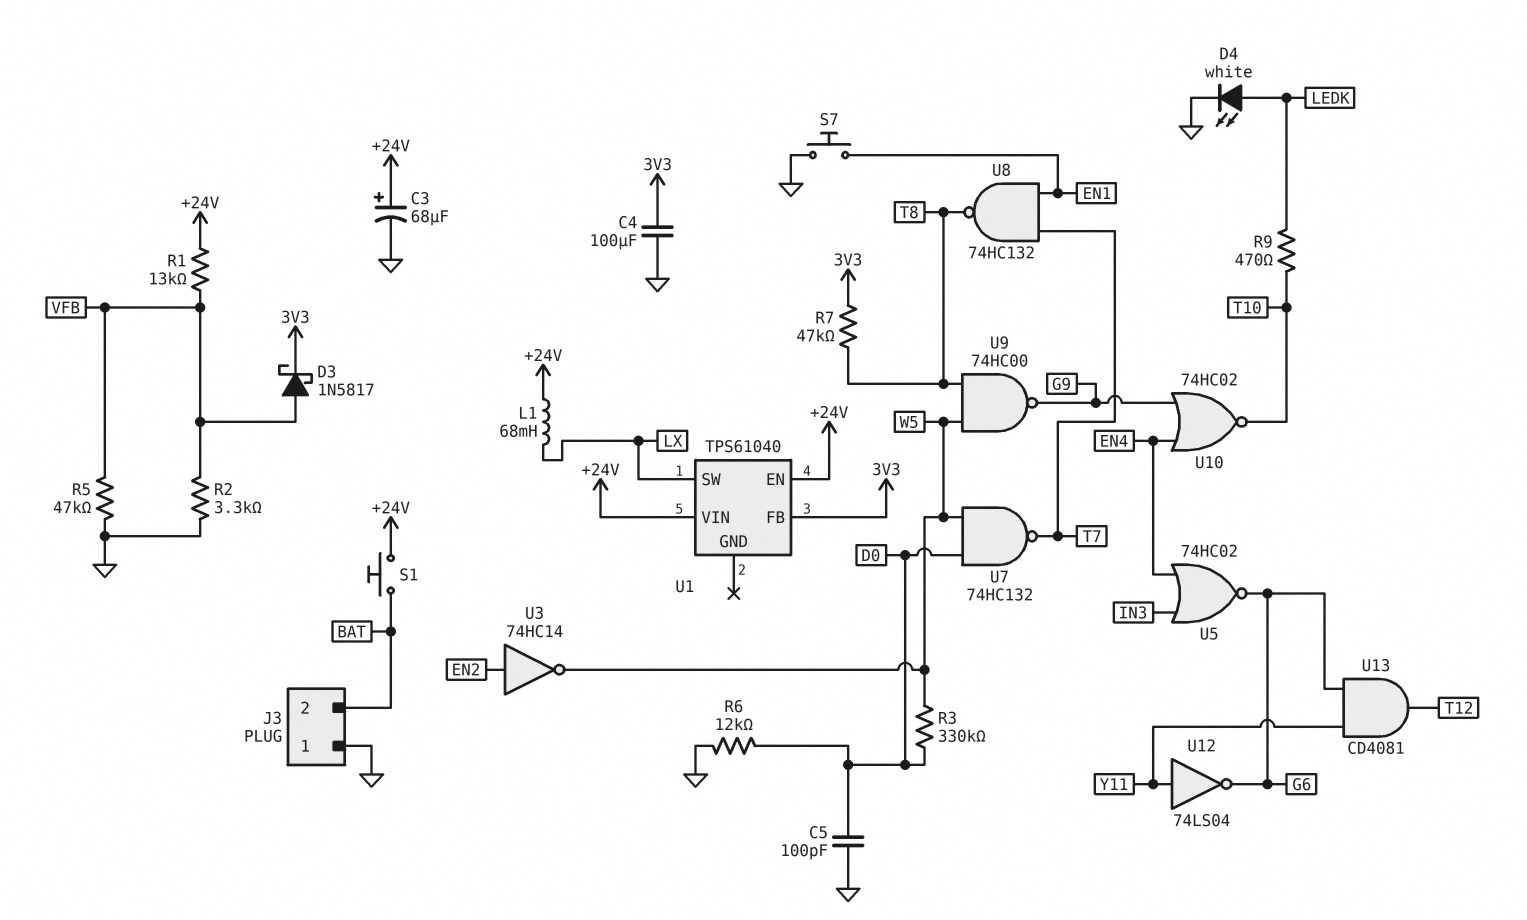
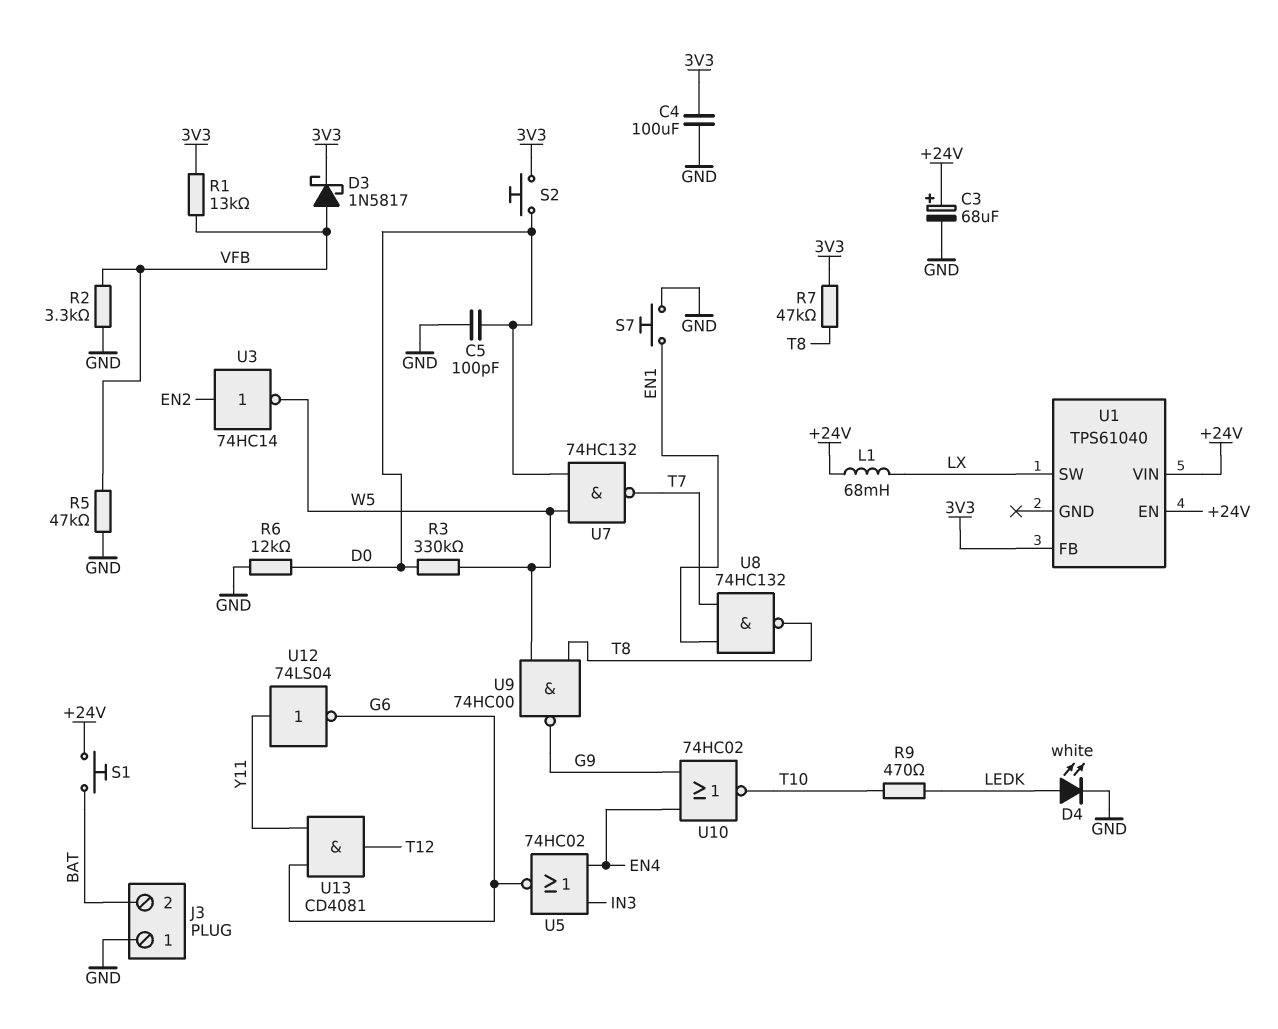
R1: 13k (+24V, VFB) -> 13k (3V3, VFB)
S2: none -> button (3V3, D0)

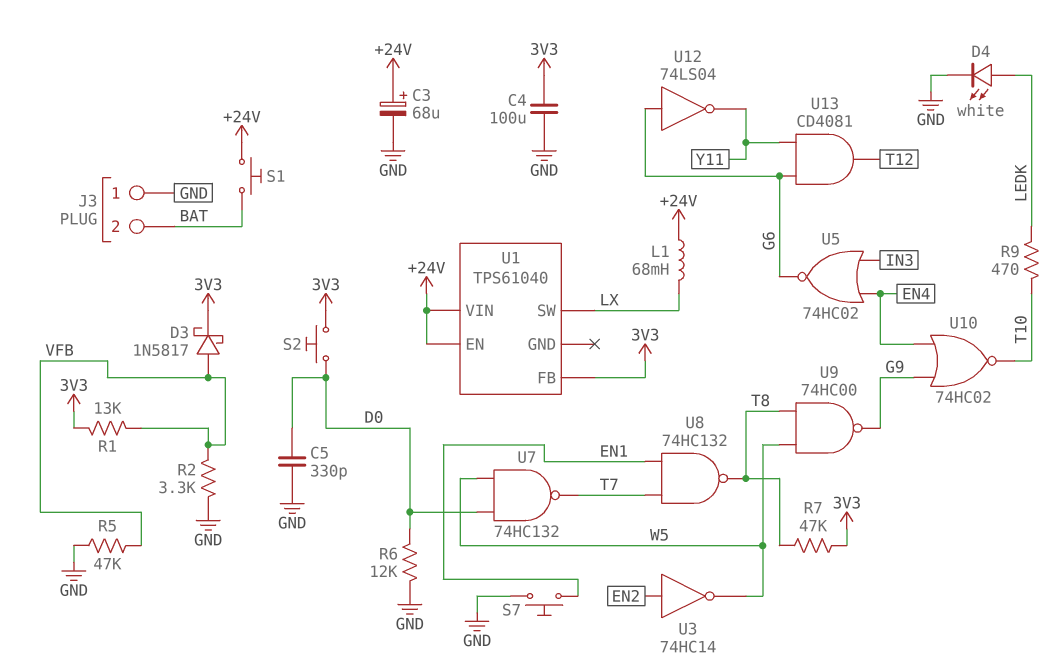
C5: 100pF (D0, GND) -> 330pF (D0, GND)
R3: 330k (D0, W5) -> none
U12: NOT 74LS04 (in Y11, out G6) -> NOT 74LS04 (in G6, out Y11)

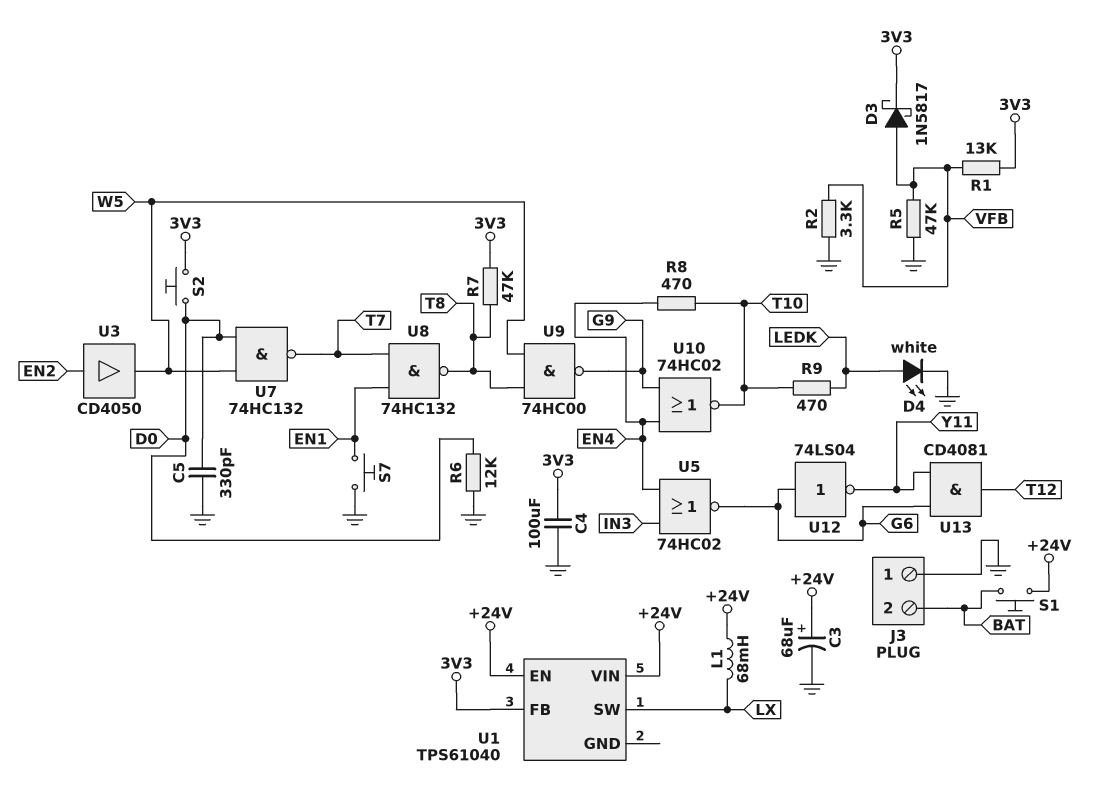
R8: none -> 470 (EN4, T10)
U3: NOT 74HC14 (in EN2, out W5) -> buffer CD4050 (in EN2, out W5)

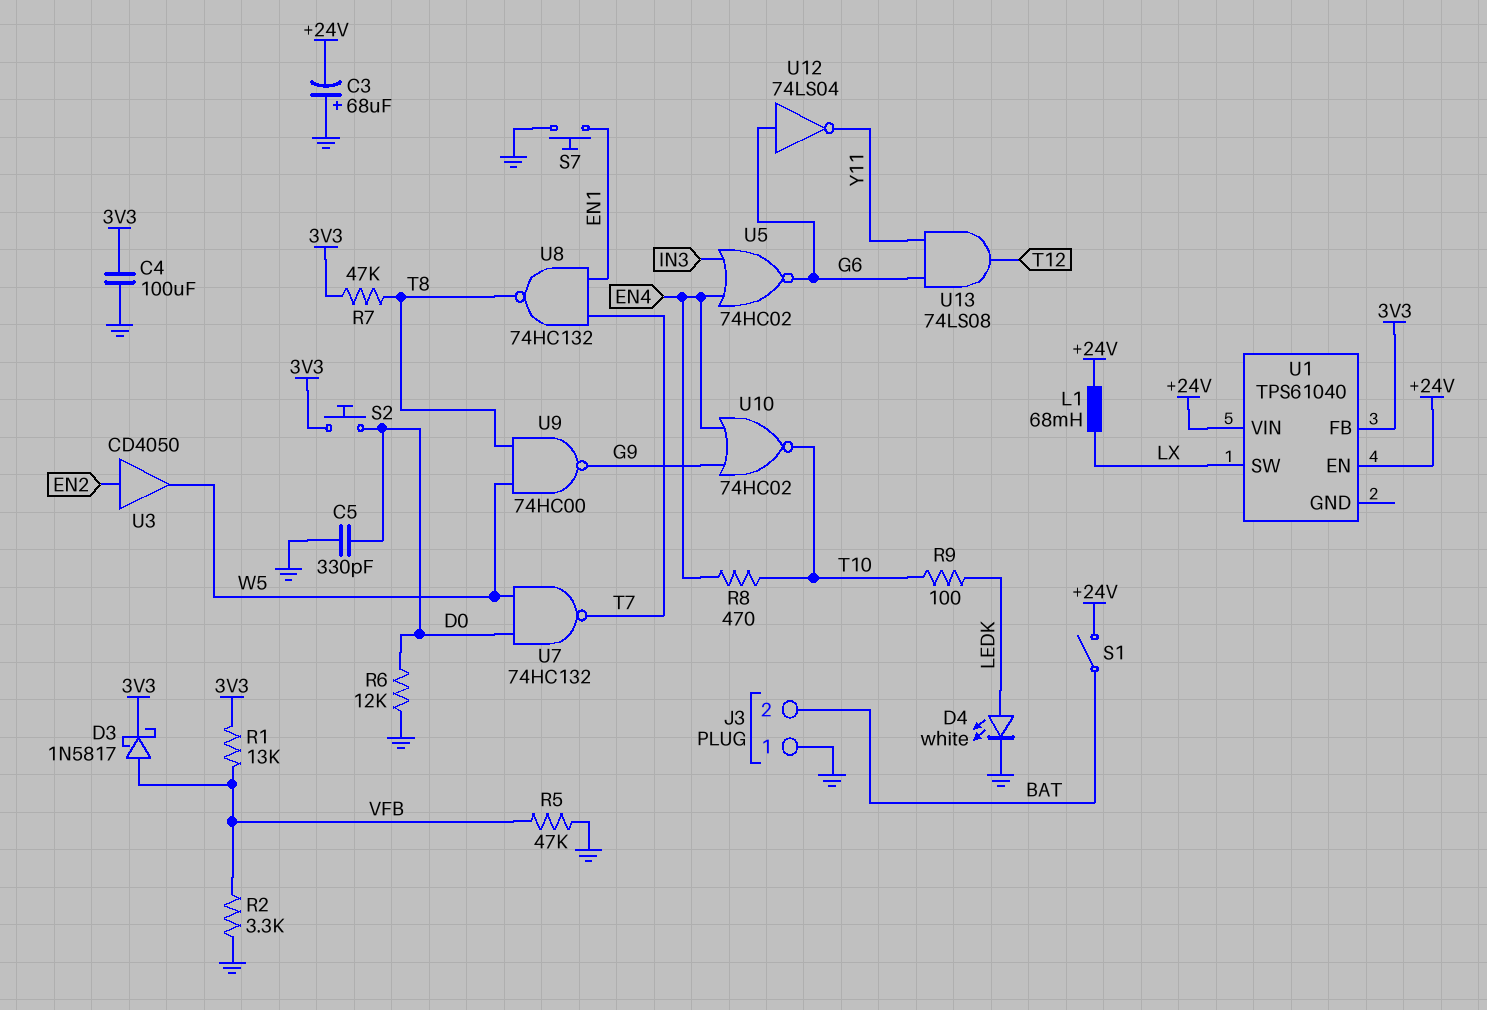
C3: 68uF (plus +24V, minus GND) -> 68uF (plus GND, minus +24V)
R9: 470 (LEDK, T10) -> 100 (LEDK, T10)
S1: button (+24V, BAT) -> switch (+24V, BAT)
U13: AND CD4081 (in G6, in Y11, out T12) -> AND 74LS08 (in G6, in Y11, out T12)

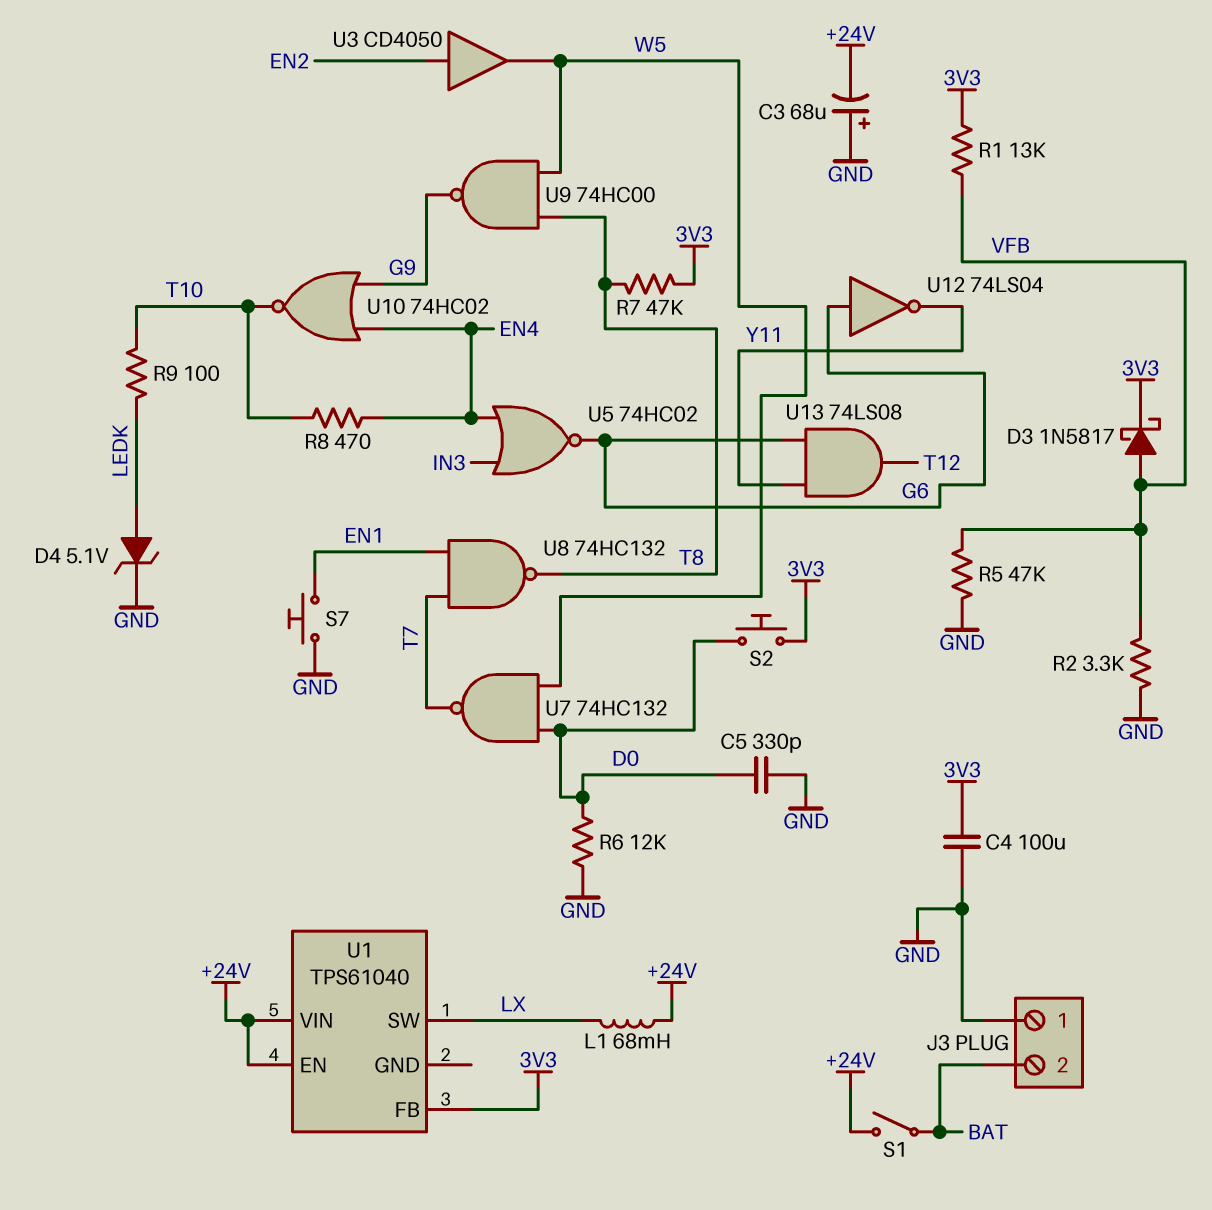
D4: LED white (A LEDK, K GND) -> zener 5.1V (A LEDK, K GND)

